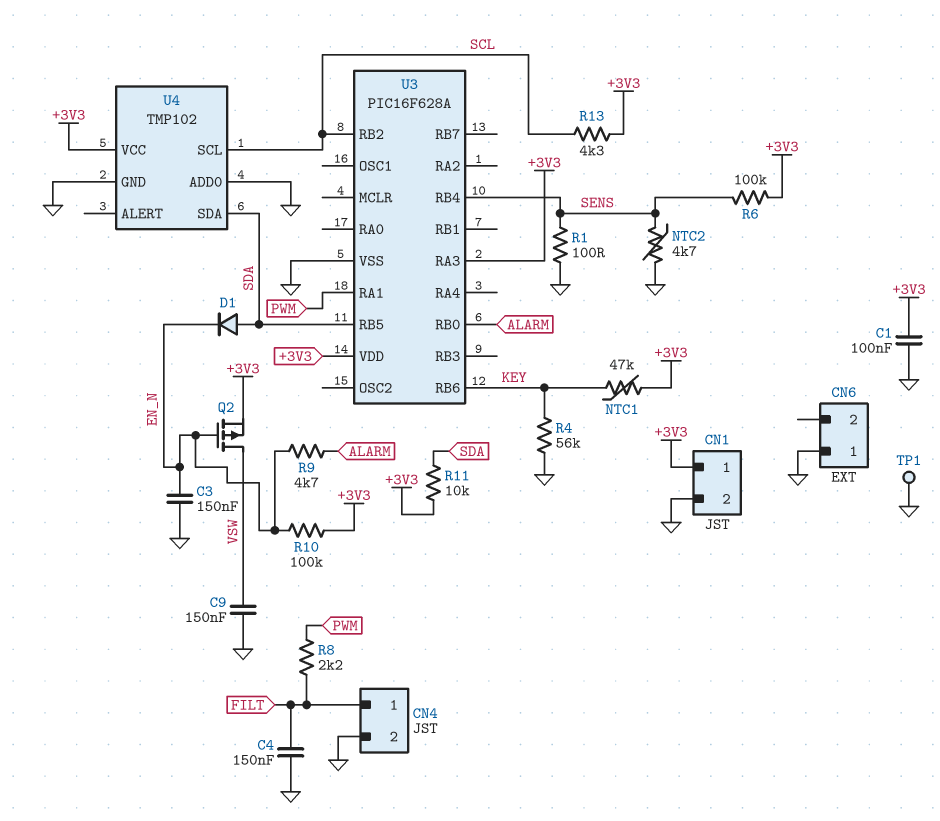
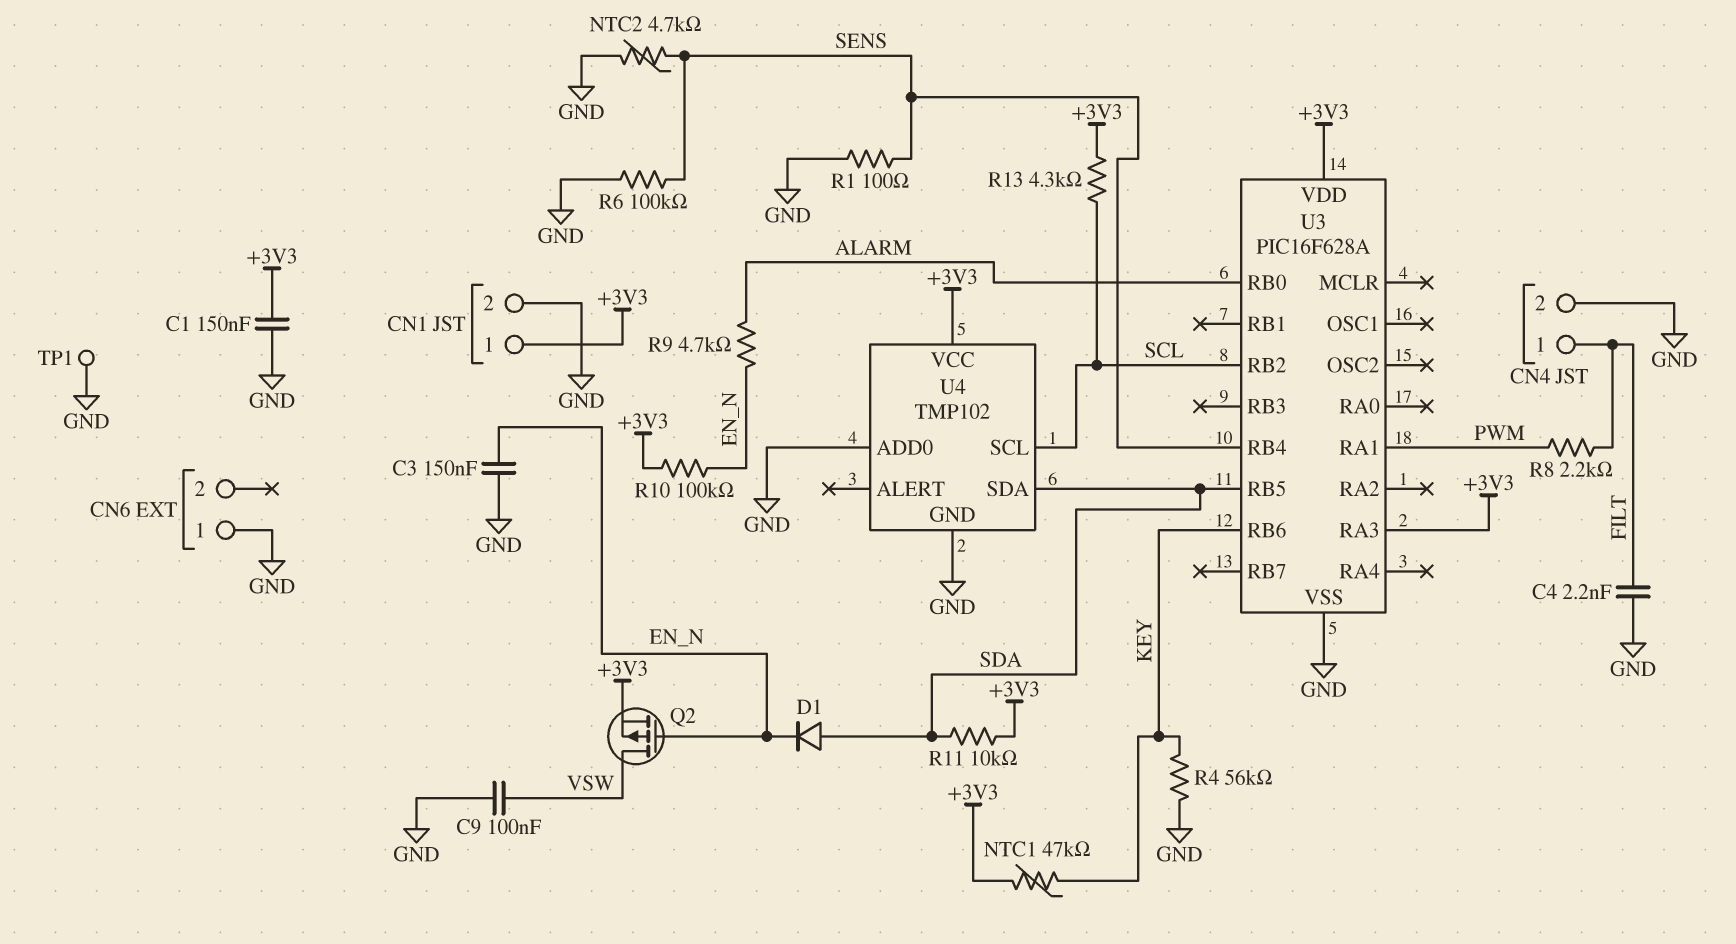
C1: 100nF (+3V3, GND) -> 150nF (+3V3, GND)
C4: 150nF (FILT, GND) -> 2.2nF (FILT, GND)
C9: 150nF (GND, VSW) -> 100nF (GND, VSW)
R6: 100k (+3V3, SENS) -> 100k (GND, SENS)

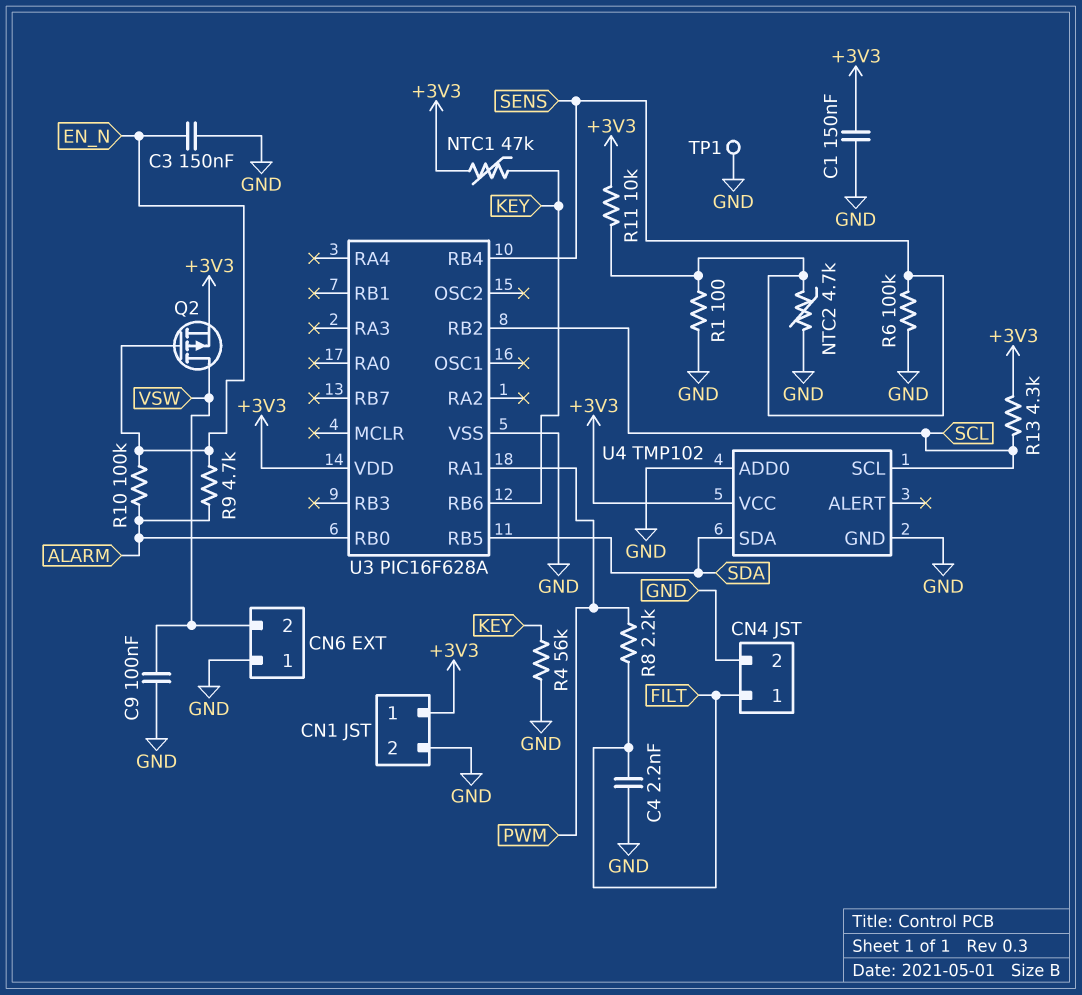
CN6 pin 2: none -> VSW
D1: diode (A SDA, K EN_N) -> none
R10: 100k (+3V3, EN_N) -> 100k (ALARM, EN_N)
R11: 10k (+3V3, SDA) -> 10k (+3V3, SENS)
U3 pin RA3: +3V3 -> none

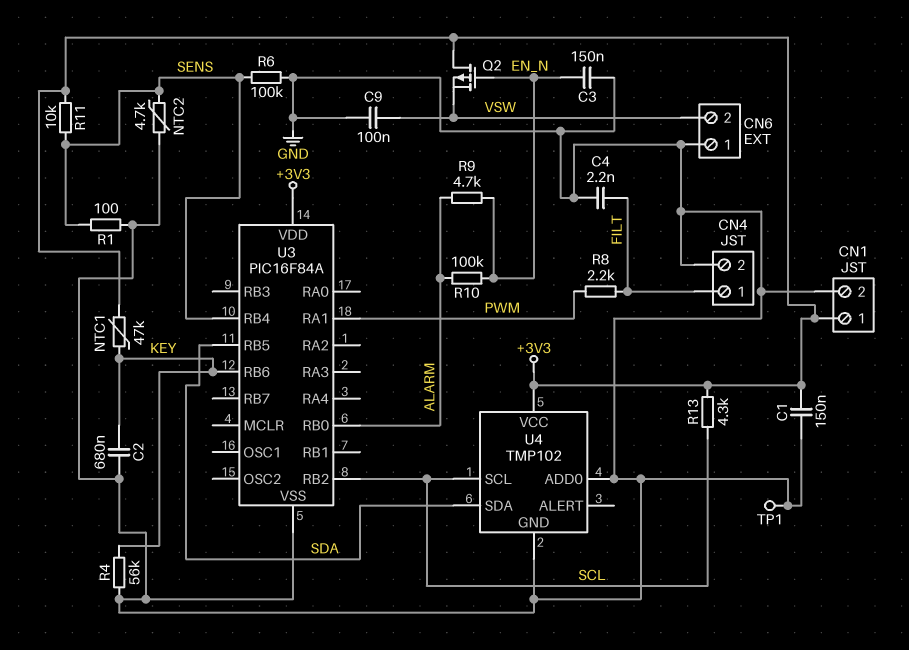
C2: none -> 680nF (GND, KEY)
Q2: PMOS (G EN_N, D VSW, S +3V3) -> PMOS (G EN_N, D +3V3, S VSW)
U3: PIC16F628A -> PIC16F84A

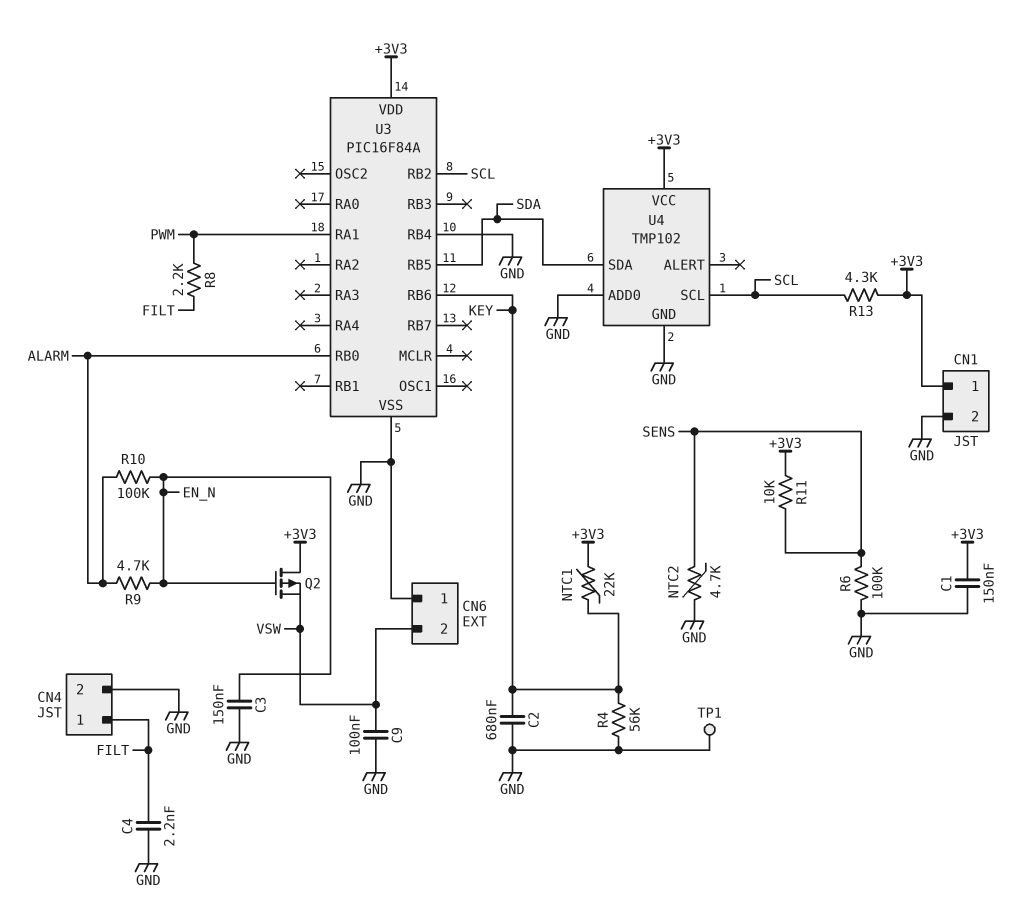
NTC1: 47k (+3V3, KEY) -> 22k (+3V3, KEY)
R1: 100 (GND, SENS) -> none
U3 pin RB4: SENS -> GND

